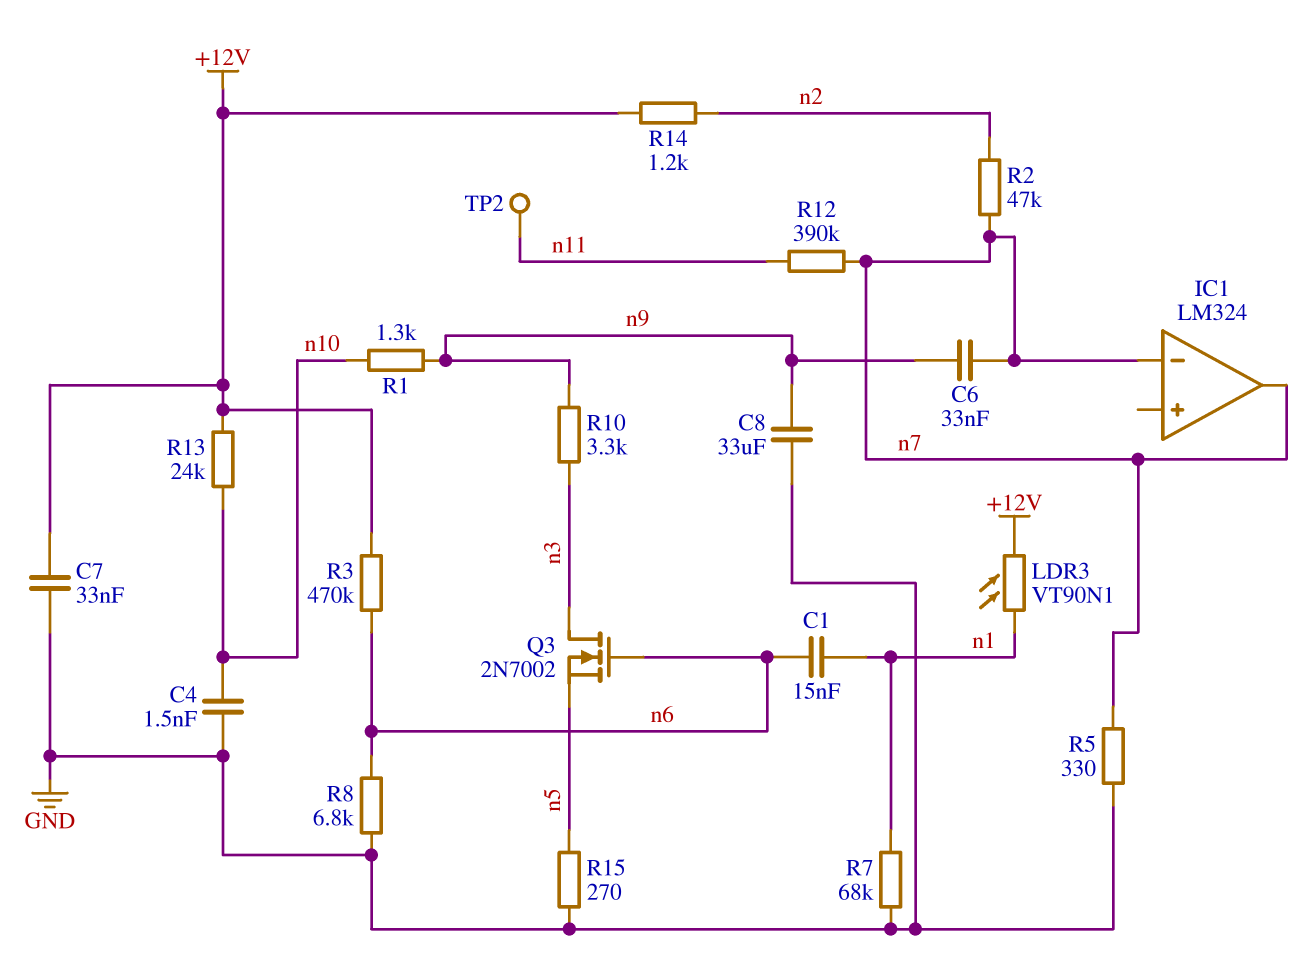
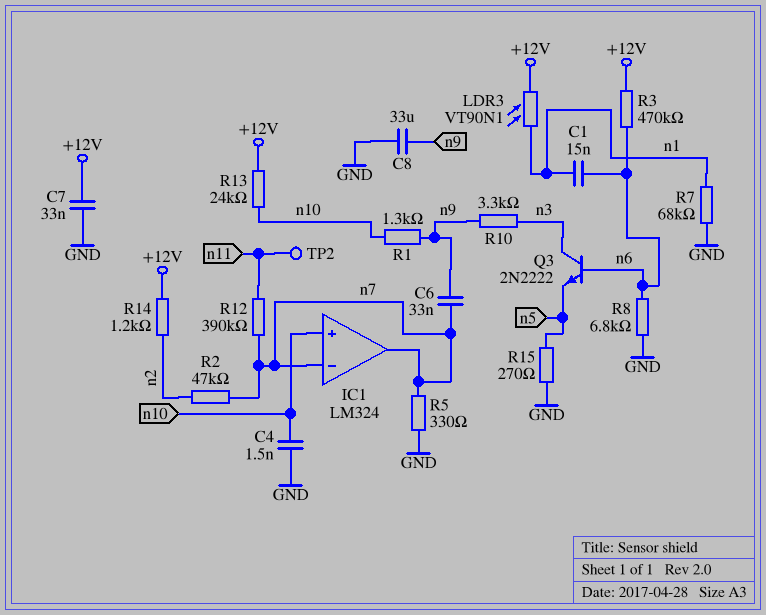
IC1 pin in+: none -> n10
Q3: NMOS 2N7002 (G n6, D n3, S n5) -> NPN 2N2222 (B n6, C n3, E n5)

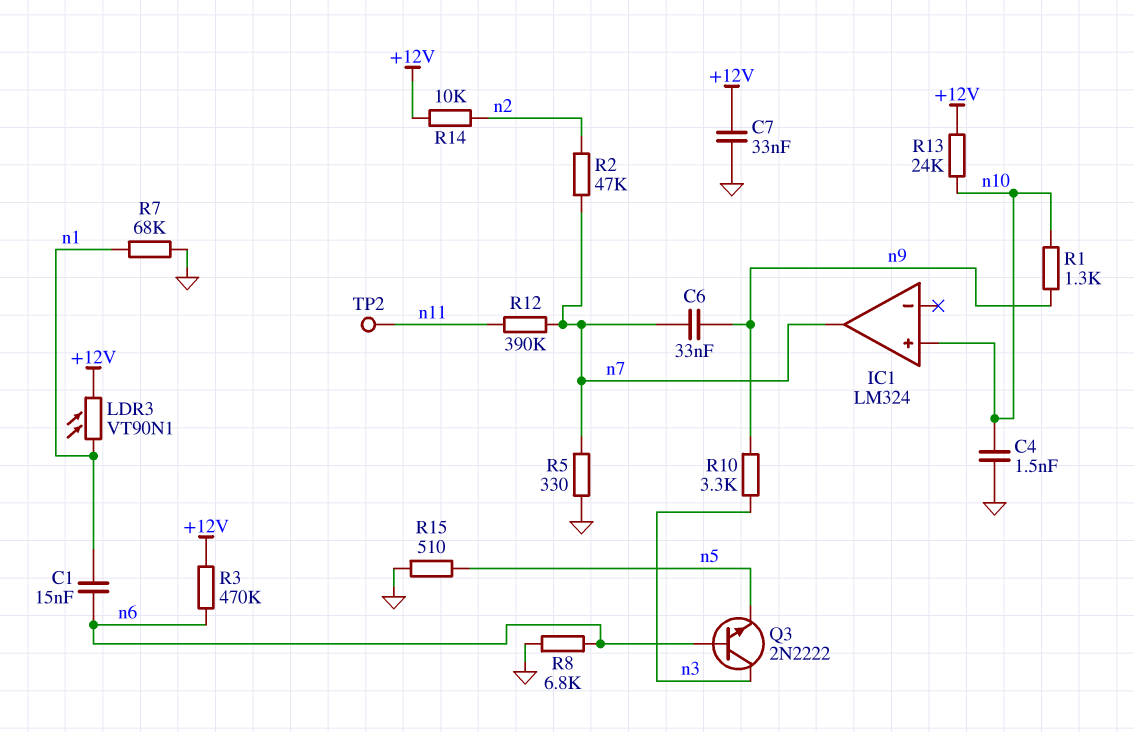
C8: 33uF (GND, n9) -> none
IC1 pin in-: n7 -> none
R14: 1.2k (+12V, n2) -> 10k (+12V, n2)
R15: 270 (GND, n5) -> 510 (GND, n5)

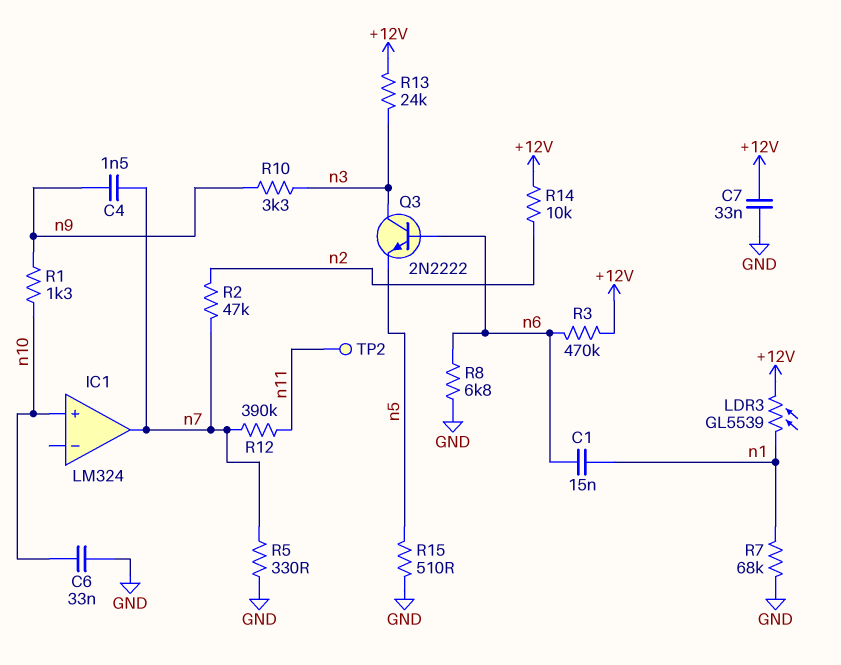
C4: 1.5nF (GND, n10) -> 1.5nF (n7, n9)
C6: 33nF (n7, n9) -> 33nF (GND, n10)
LDR3: VT90N1 (+12V, n1) -> GL5539 (+12V, n1)
R13: 24k (+12V, n10) -> 24k (+12V, n3)

